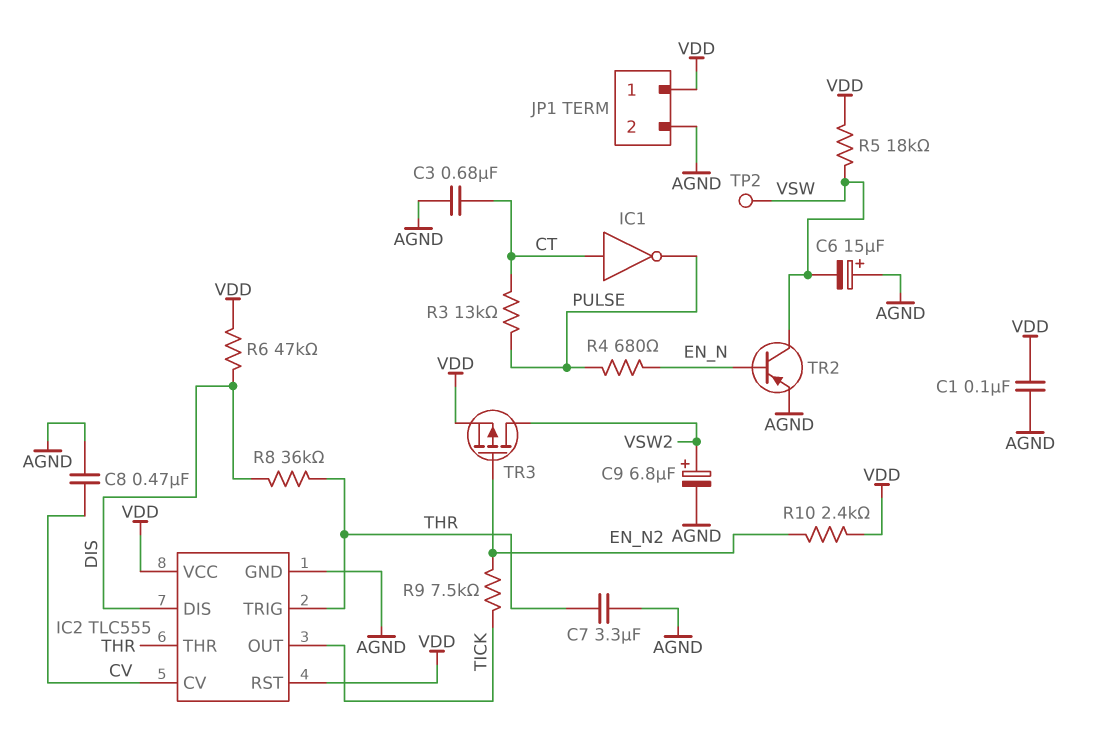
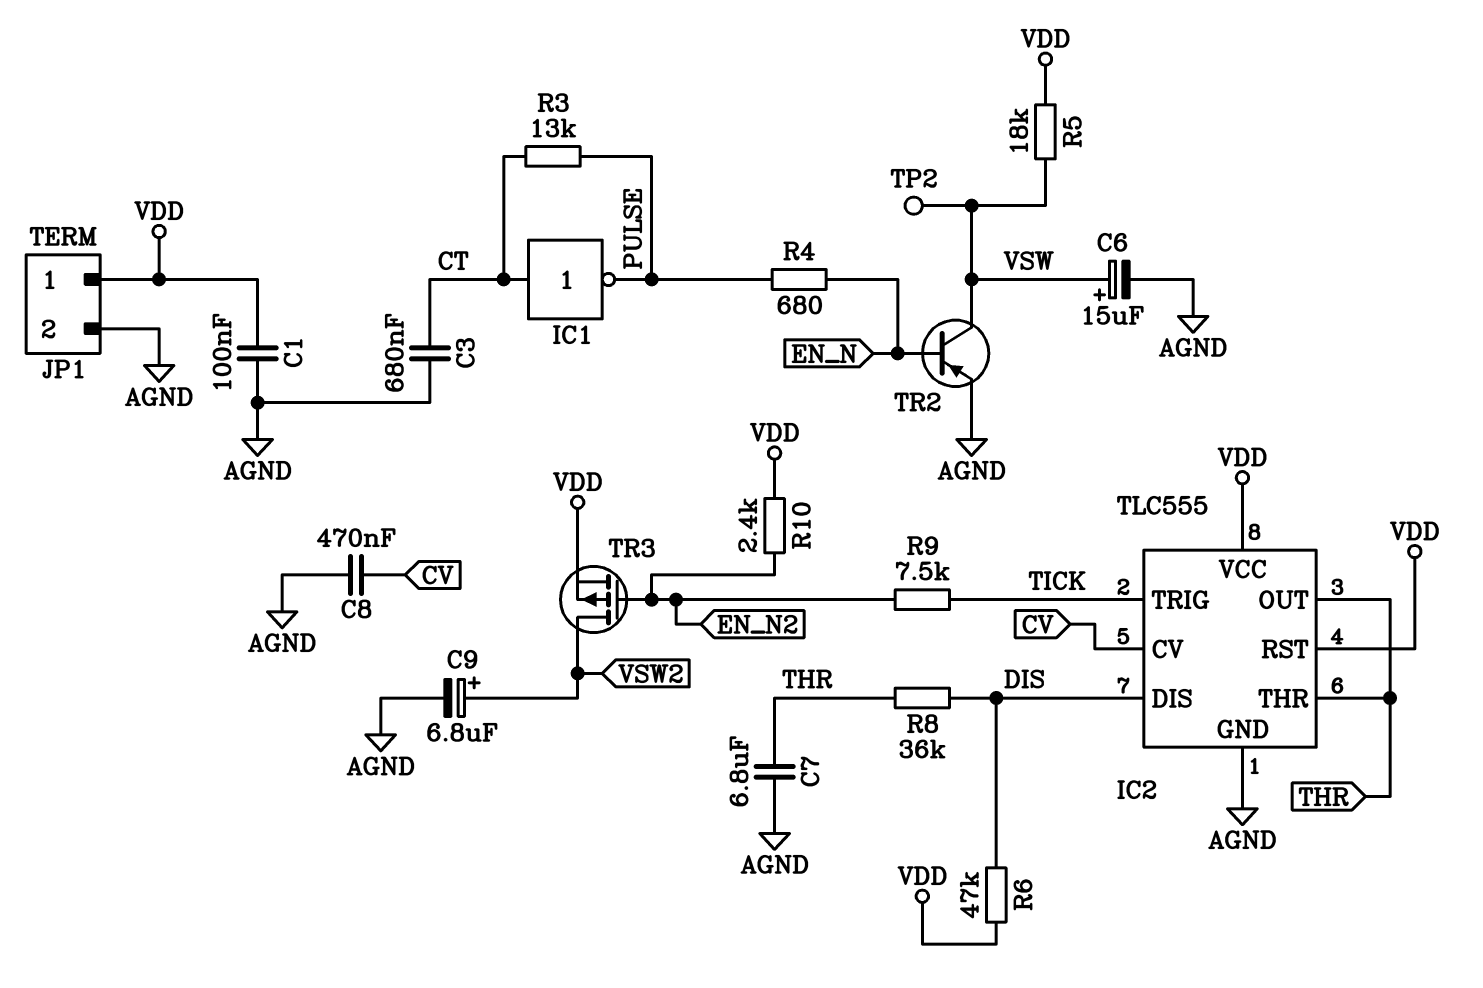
C6: 15uF (plus AGND, minus VSW) -> 15uF (plus VSW, minus AGND)
C7: 3.3uF (AGND, THR) -> 6.8uF (AGND, THR)
IC2 pin OUT: TICK -> THR
IC2 pin TRIG: THR -> TICK

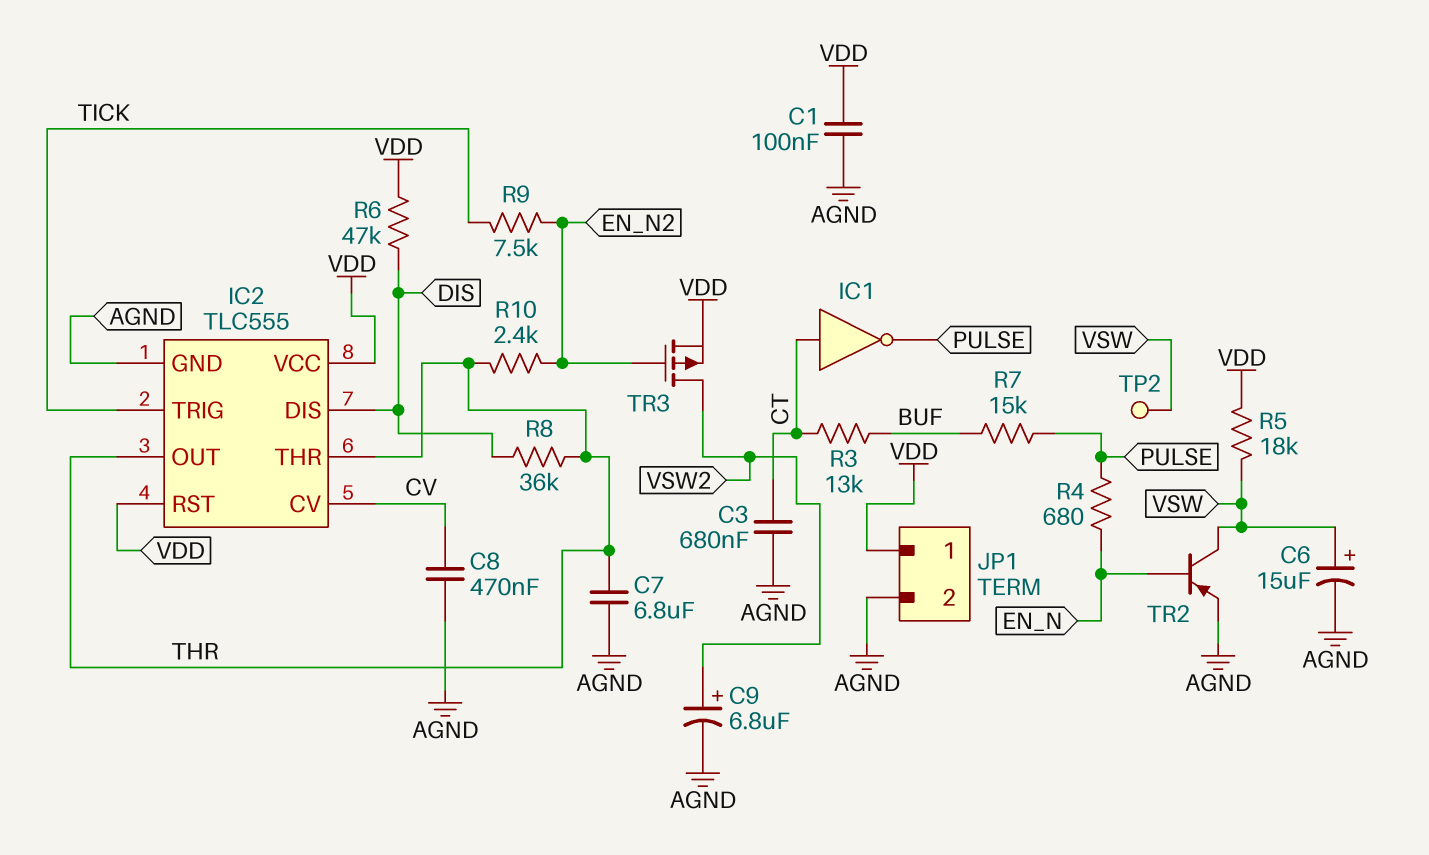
R3: 13k (CT, PULSE) -> 13k (BUF, CT)
R7: none -> 15k (BUF, PULSE)
R10: 2.4k (EN_N2, VDD) -> 2.4k (EN_N2, THR)

